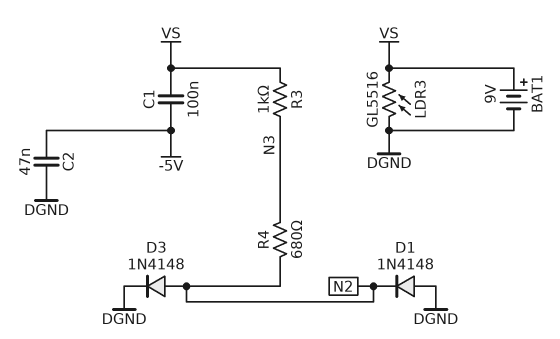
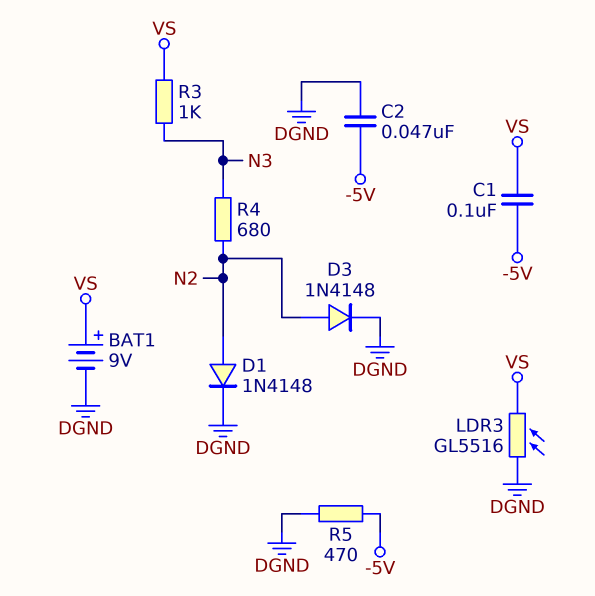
D1: diode 1N4148 (A DGND, K N2) -> diode 1N4148 (A N2, K DGND)
R5: none -> 470 (-5V, DGND)

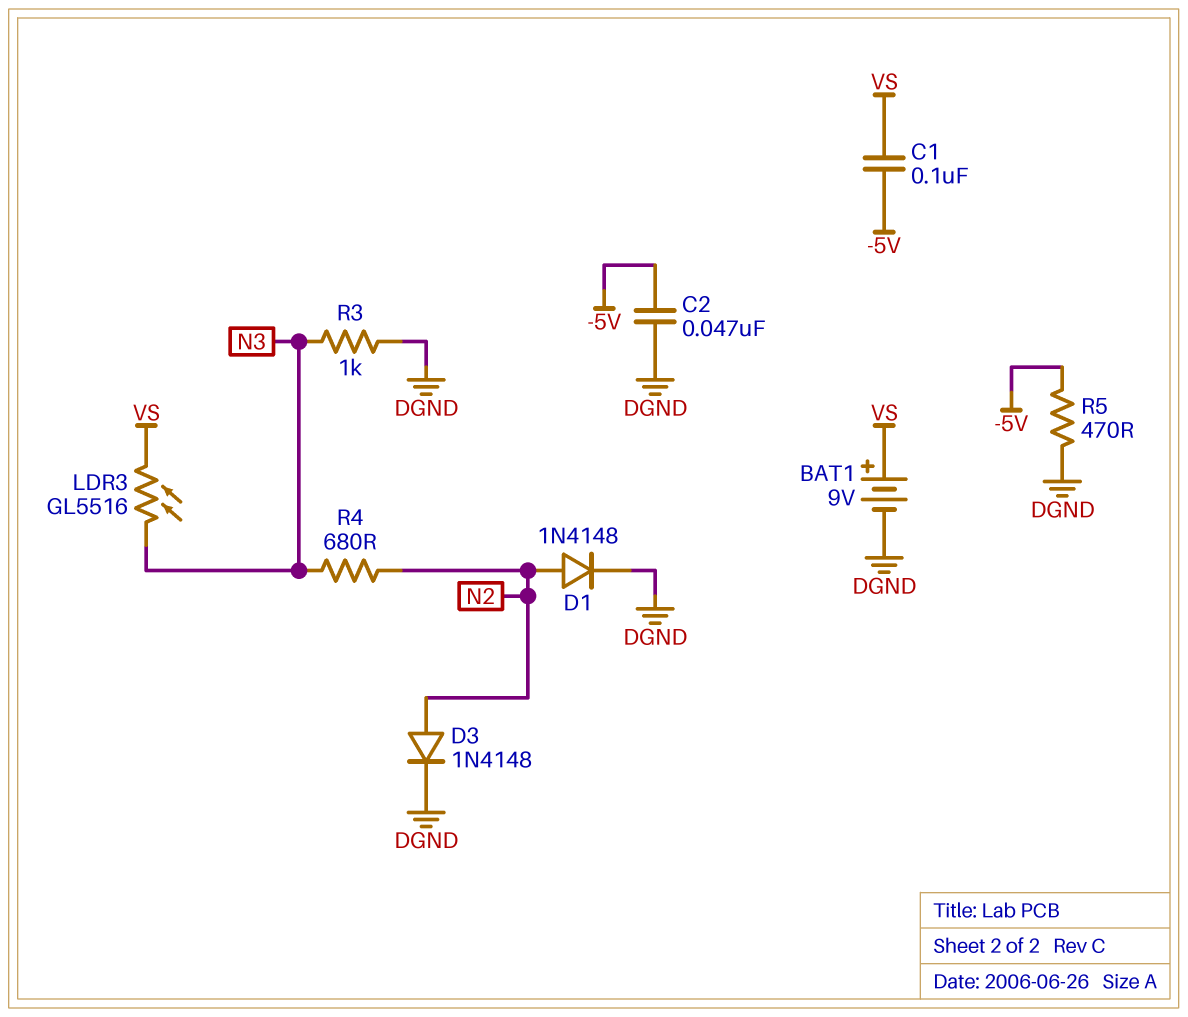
LDR3: GL5516 (DGND, VS) -> GL5516 (N3, VS)
R3: 1k (N3, VS) -> 1k (DGND, N3)

